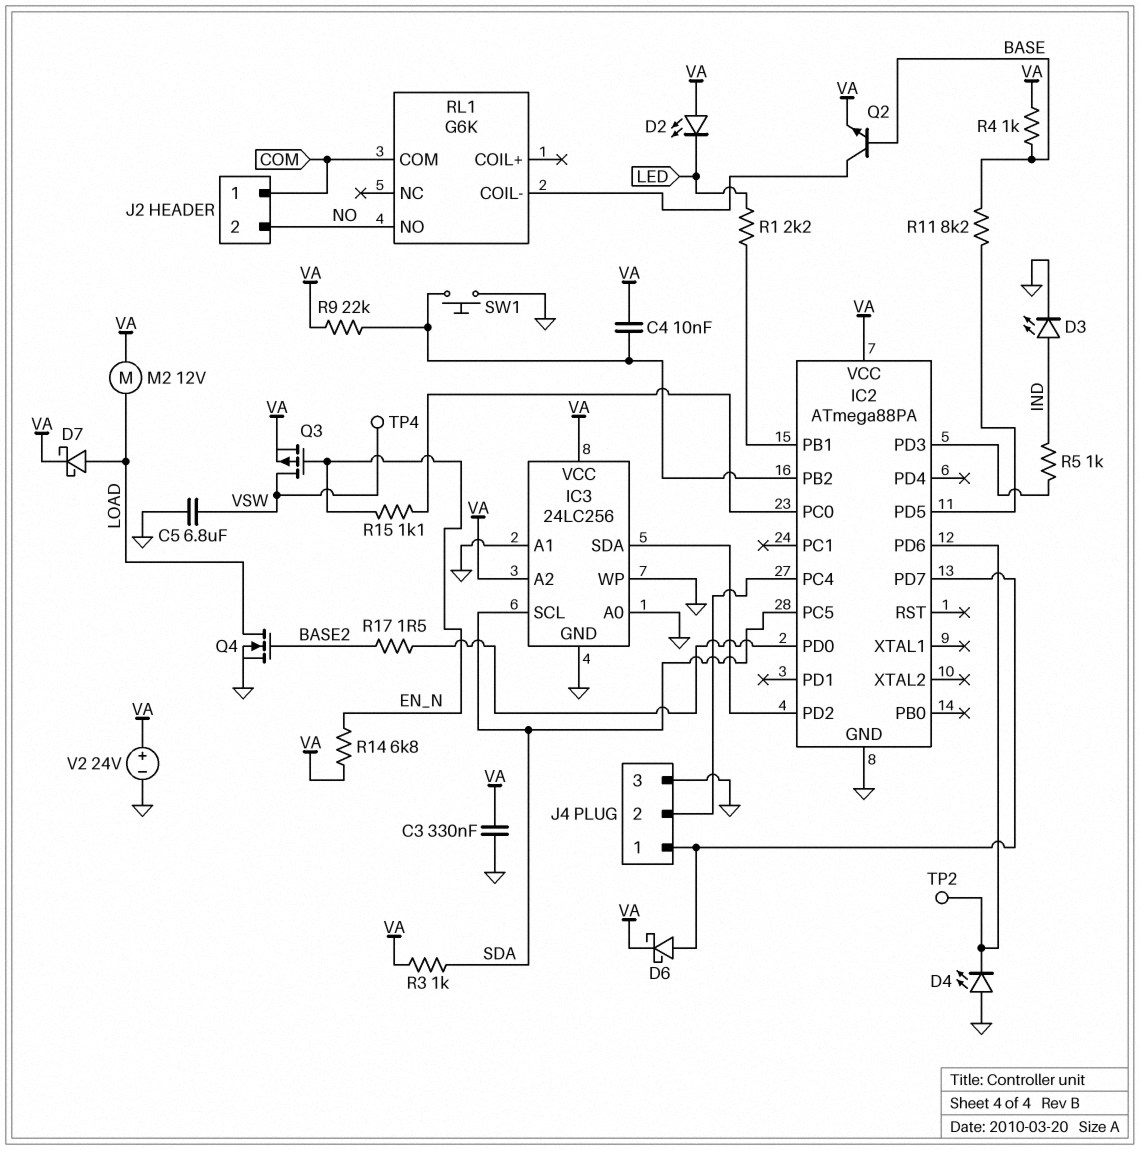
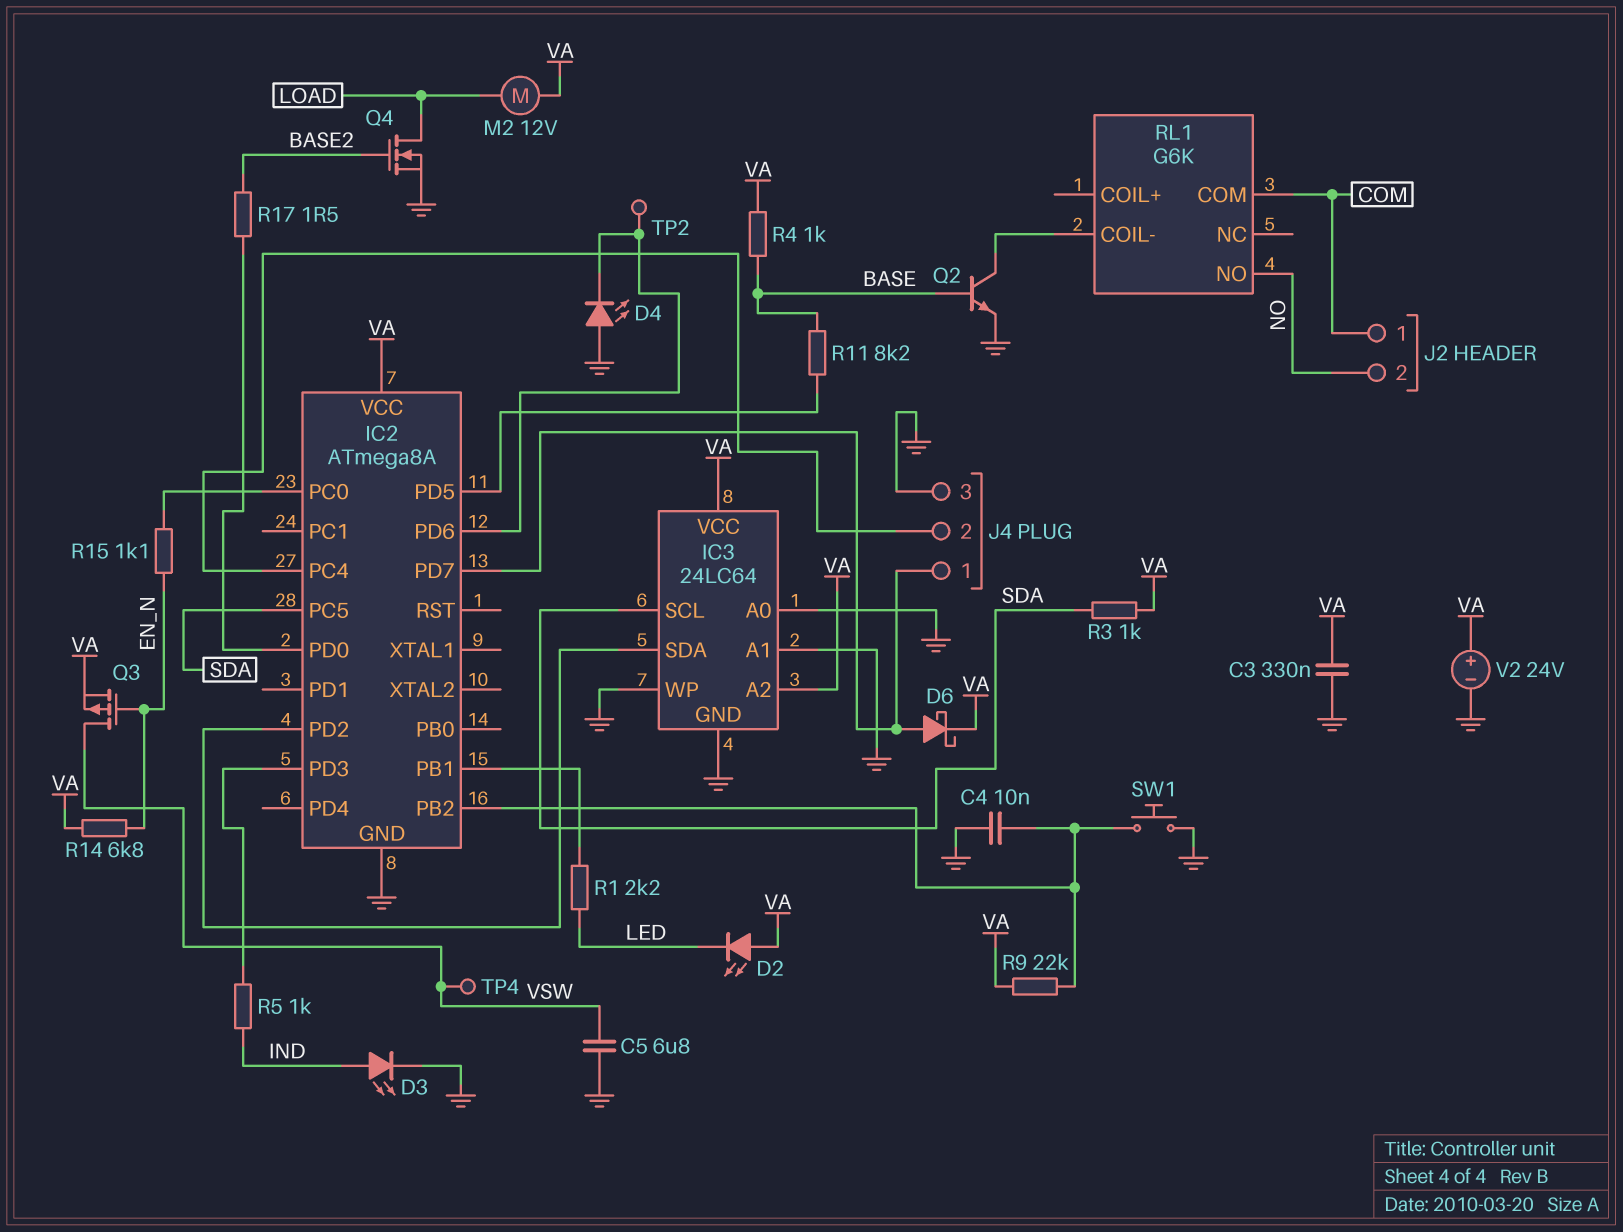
C4: 10nF (IC2/PB2, VA) -> 10nF (GND, IC2/PB2)
D7: schottky (A LOAD, K VA) -> none
IC2: ATmega88PA -> ATmega8A
IC3: 24LC256 -> 24LC64
Q2: NPN (B BASE, C RL1/COIL-, E VA) -> NPN (B BASE, C RL1/COIL-, E GND)

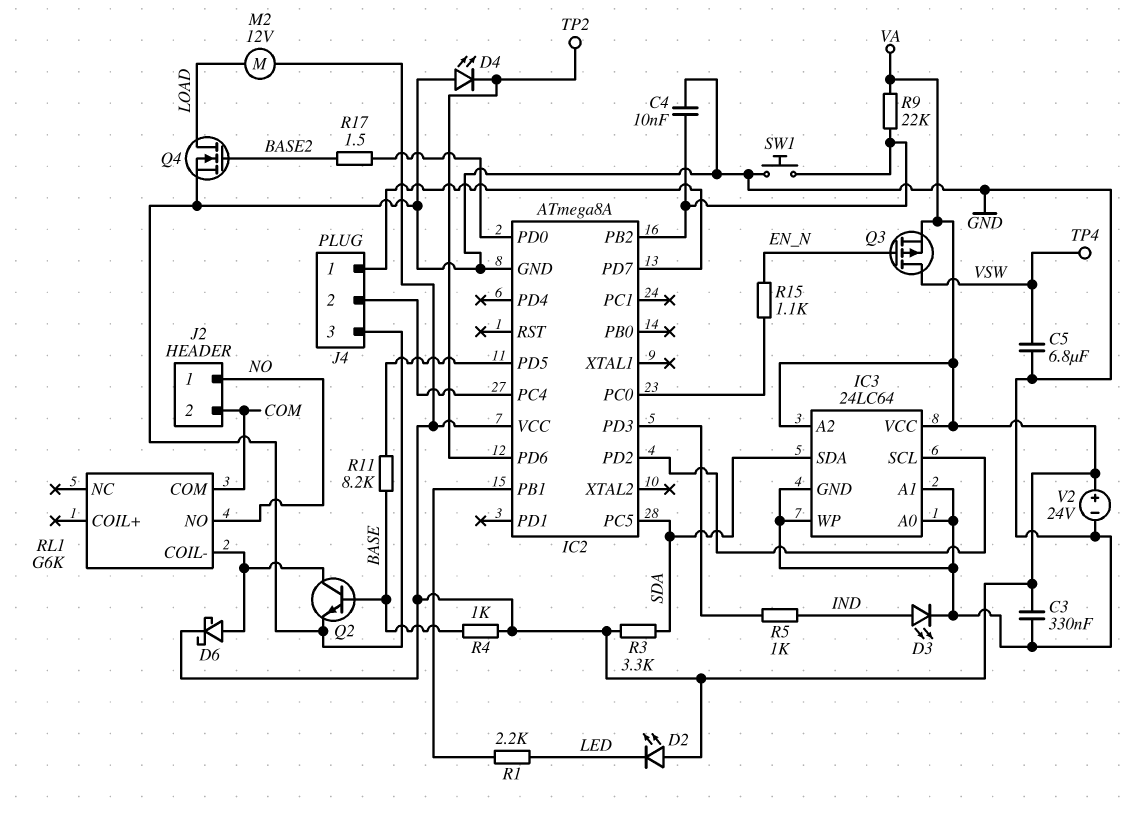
D6: schottky (A IC2/PD7, K VA) -> schottky (A RL1/COIL-, K VA)
IC3 pin SCL: SDA -> IC2/PD2
IC3 pin SDA: IC2/PD2 -> SDA
J2 pin 1: COM -> NO
J2 pin 2: NO -> COM
R3: 1k (SDA, VA) -> 3.3k (SDA, VA)
R14: 6.8k (EN_N, VA) -> none

